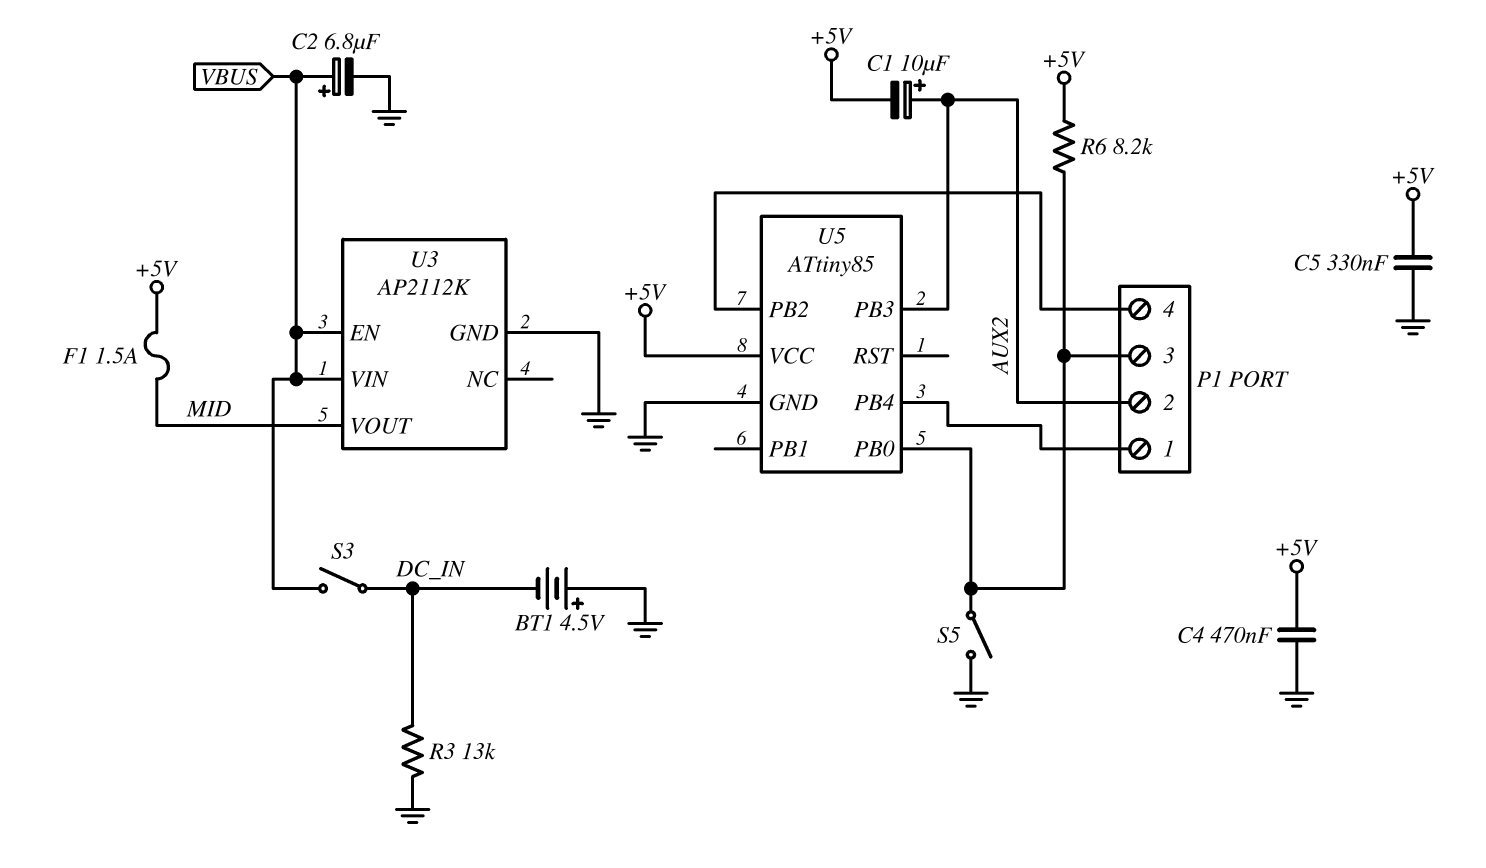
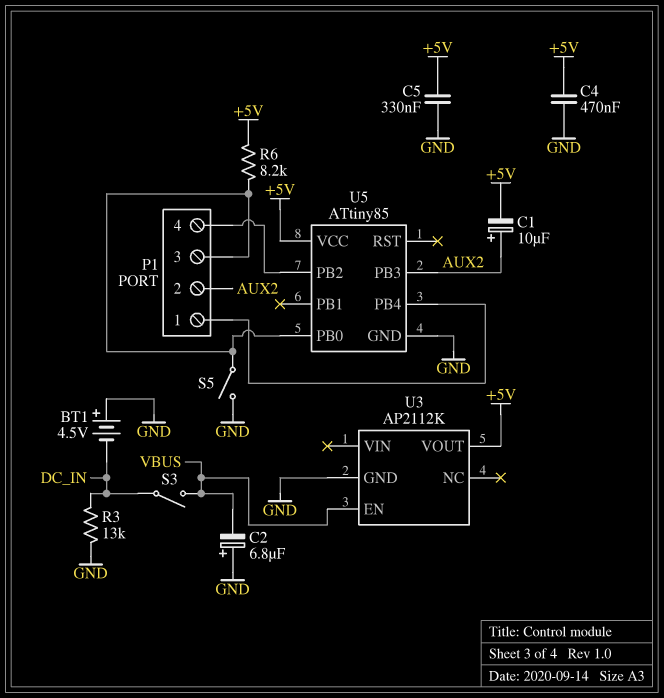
C2: 6.8uF (plus VBUS, minus GND) -> 6.8uF (plus GND, minus VBUS)
F1: 1.5A (+5V, MID) -> none
U3 pin VIN: VBUS -> none
U3 pin VOUT: MID -> +5V

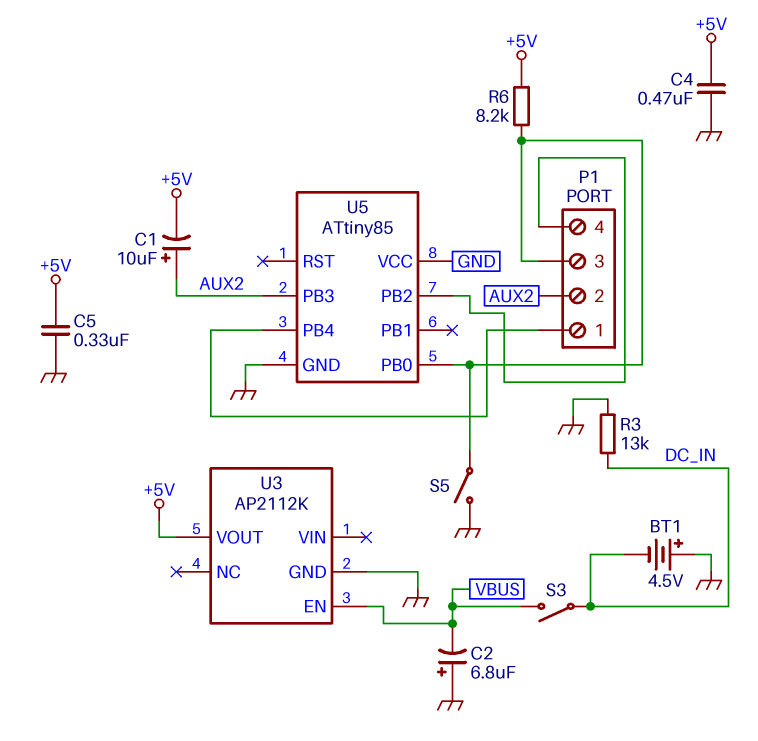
U5 pin VCC: +5V -> GND

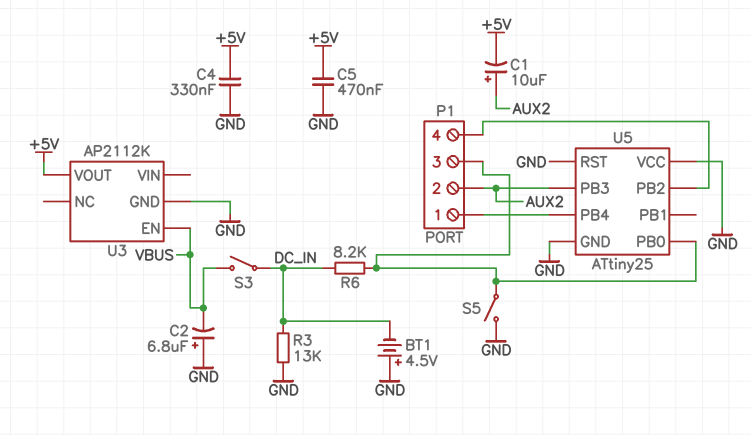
C4: 470nF (+5V, GND) -> 330nF (+5V, GND)
C5: 330nF (+5V, GND) -> 470nF (+5V, GND)
R6: 8.2k (+5V, P1/3) -> 8.2k (DC_IN, P1/3)
U5: ATtiny85 -> ATtiny25
U5 pin RST: none -> GND

